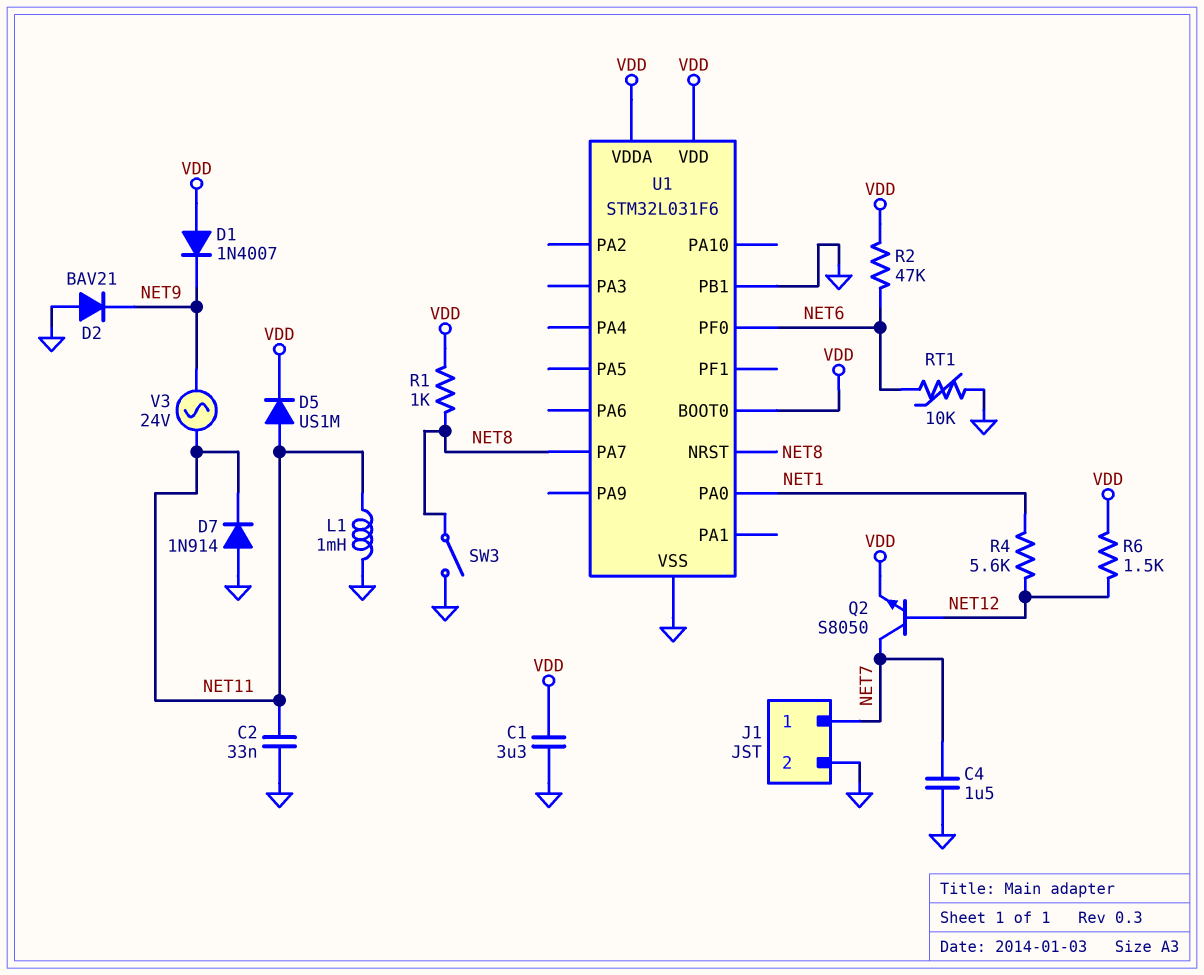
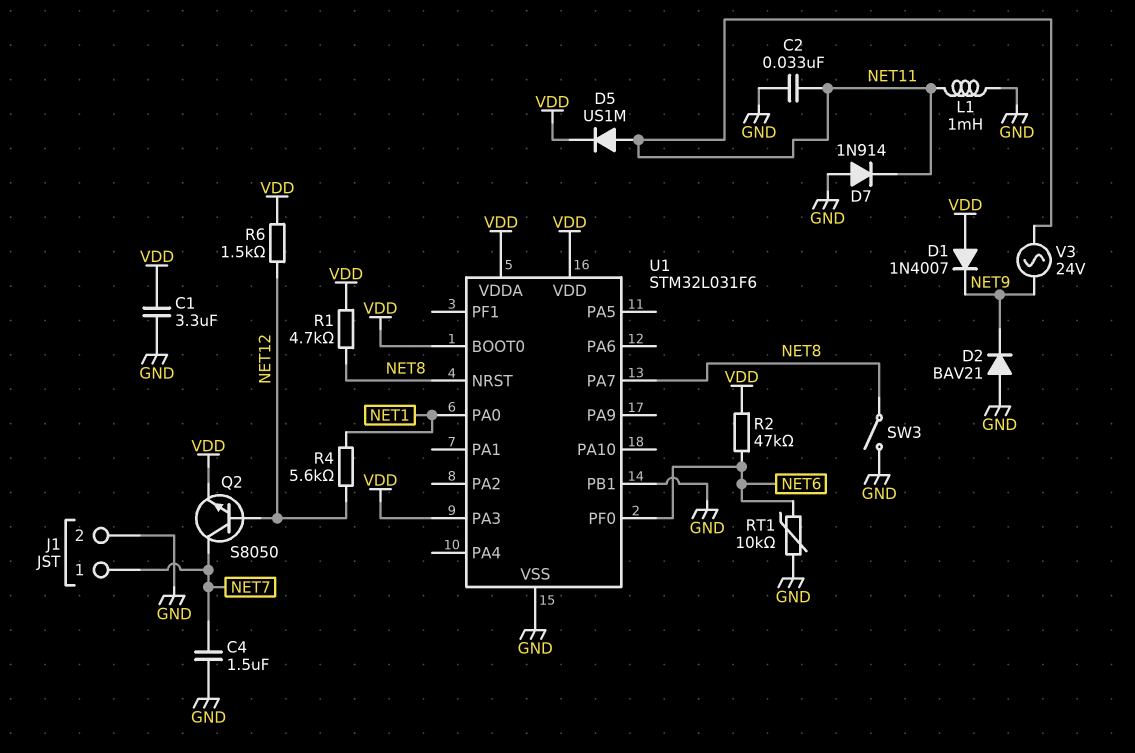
R1: 1k (NET8, VDD) -> 4.7k (NET8, VDD)
U1 pin PA3: none -> VDD

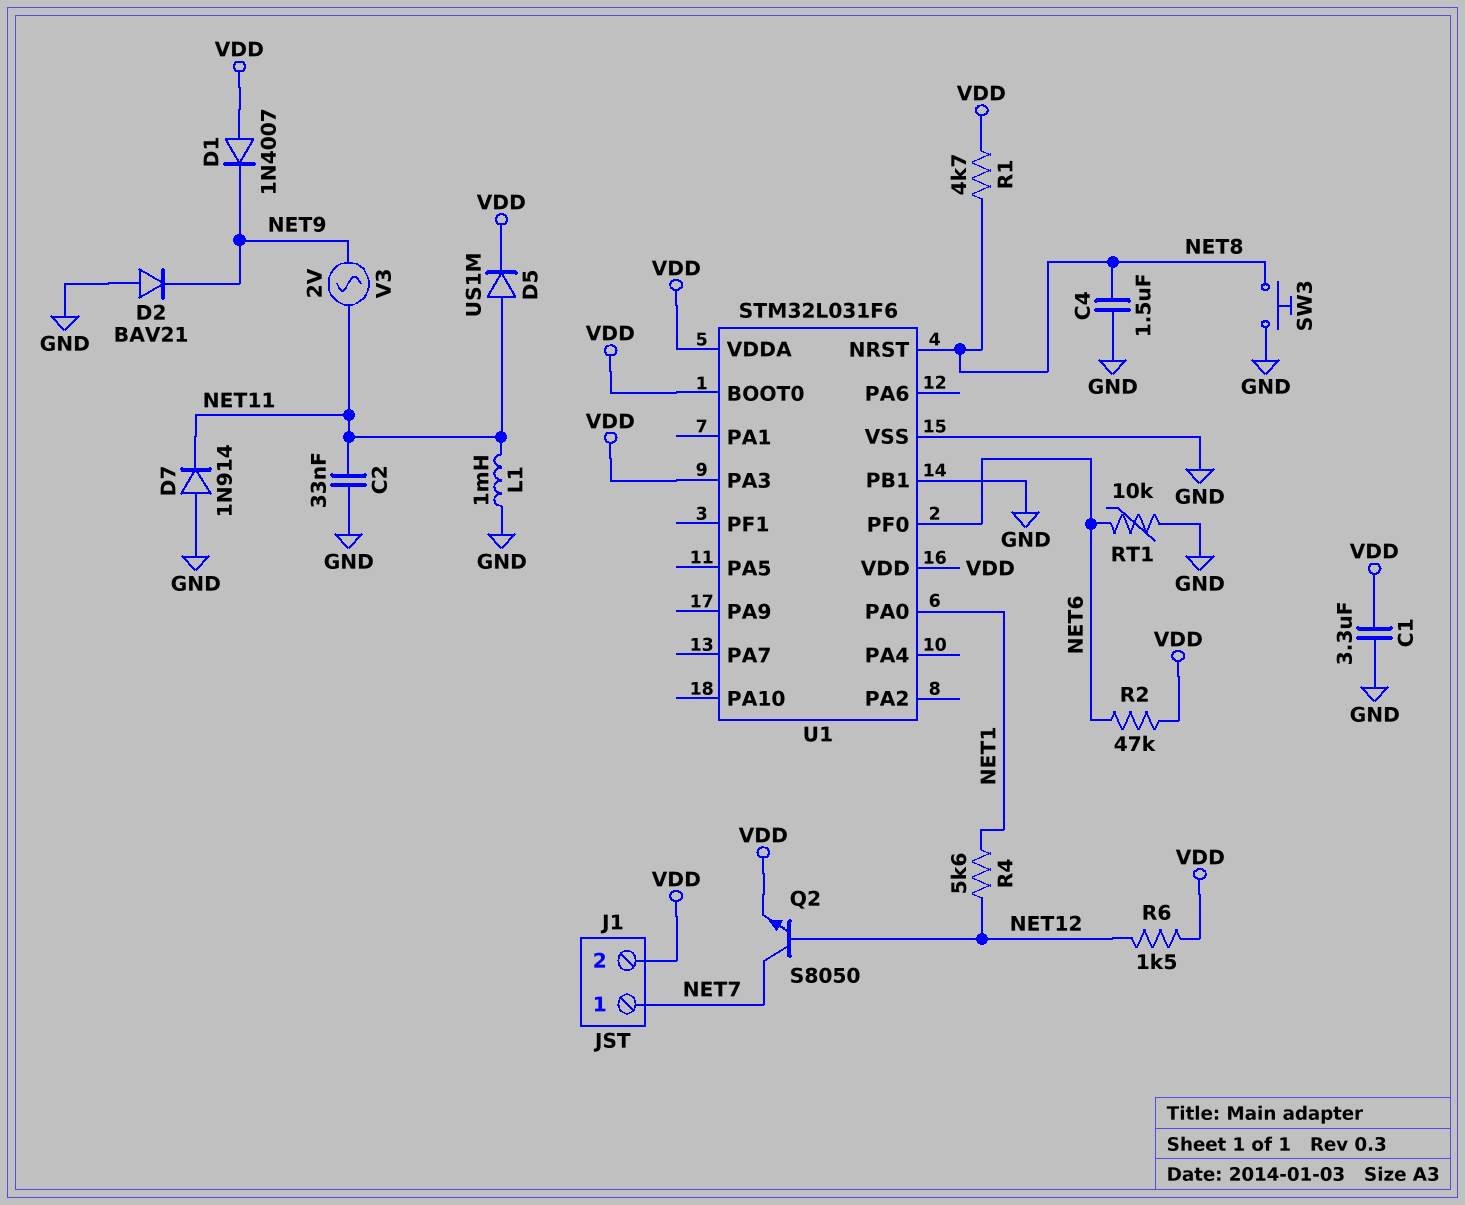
C4: 1.5uF (GND, NET7) -> 1.5uF (GND, NET8)
J1 pin 2: GND -> VDD
SW3: switch (GND, NET8) -> button (GND, NET8)
U1 pin PA7: NET8 -> none
V3: AC 24V (NET9, NET11) -> AC 2V (NET9, NET11)

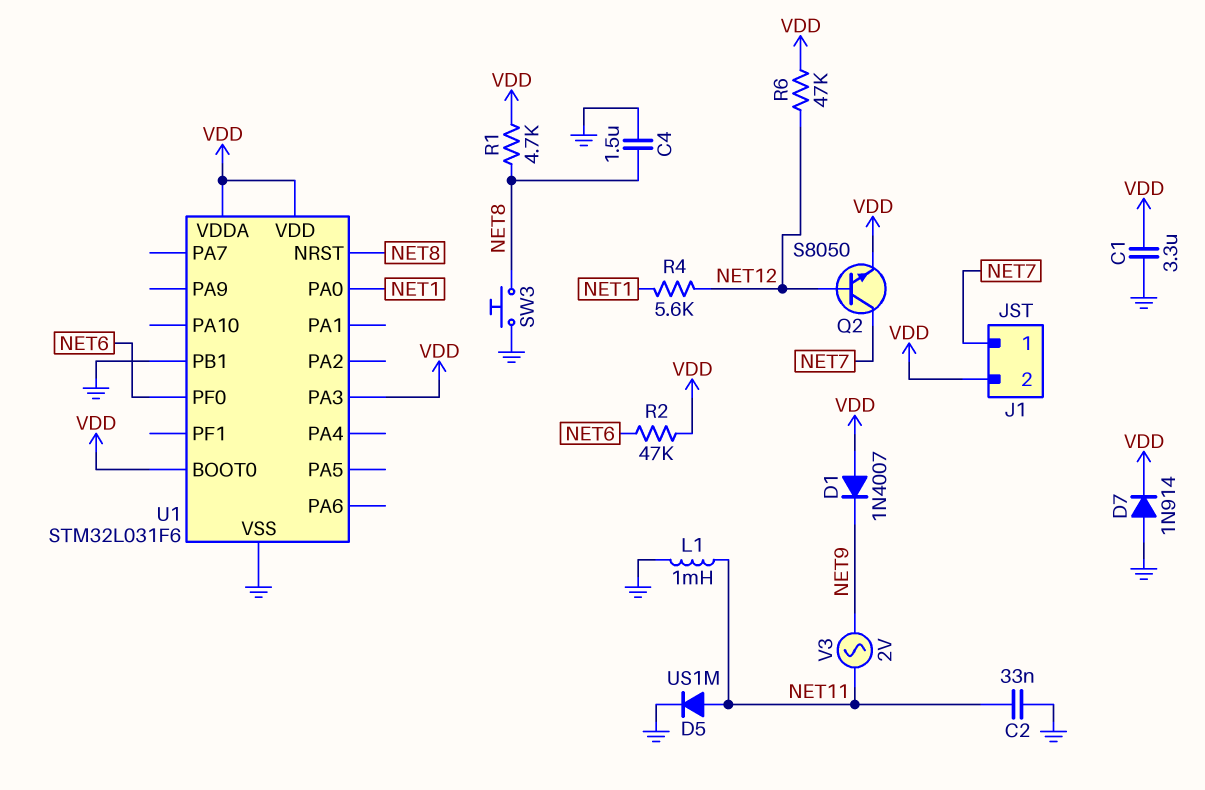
D2: diode BAV21 (A GND, K NET9) -> none
D5: diode US1M (A NET11, K VDD) -> diode US1M (A NET11, K GND)
D7: diode 1N914 (A GND, K NET11) -> diode 1N914 (A GND, K VDD)
R6: 1.5k (NET12, VDD) -> 47k (NET12, VDD)
RT1: 10k (GND, NET6) -> none

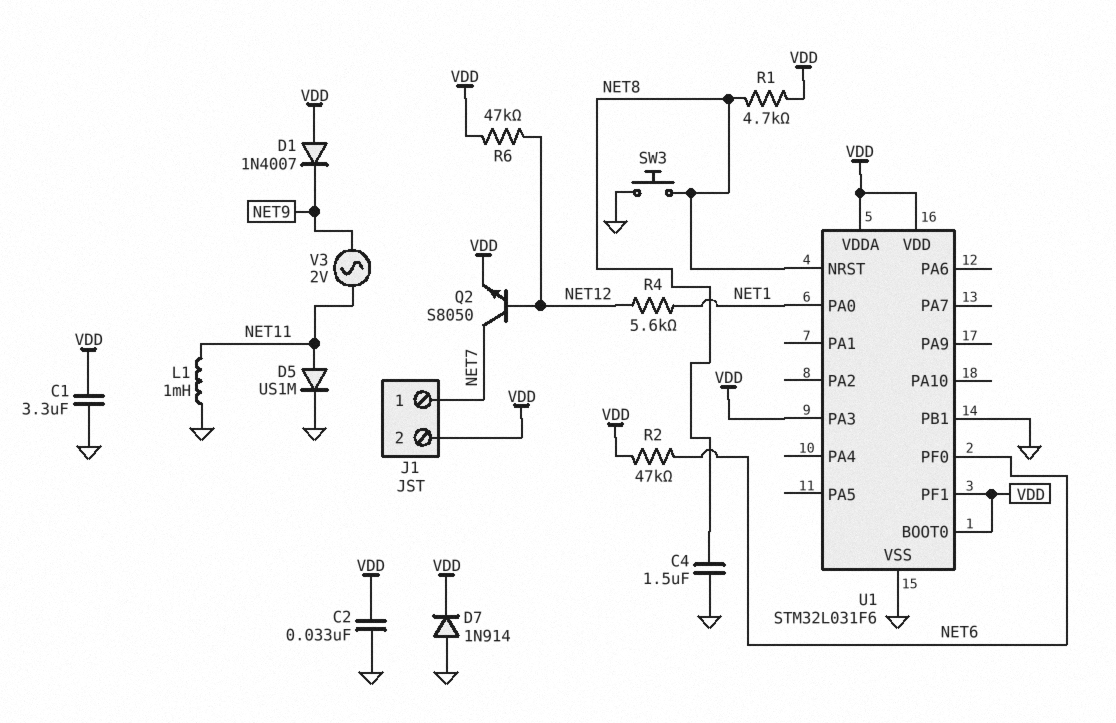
C2: 33nF (GND, NET11) -> 33nF (GND, VDD)
U1 pin PF1: none -> VDD

